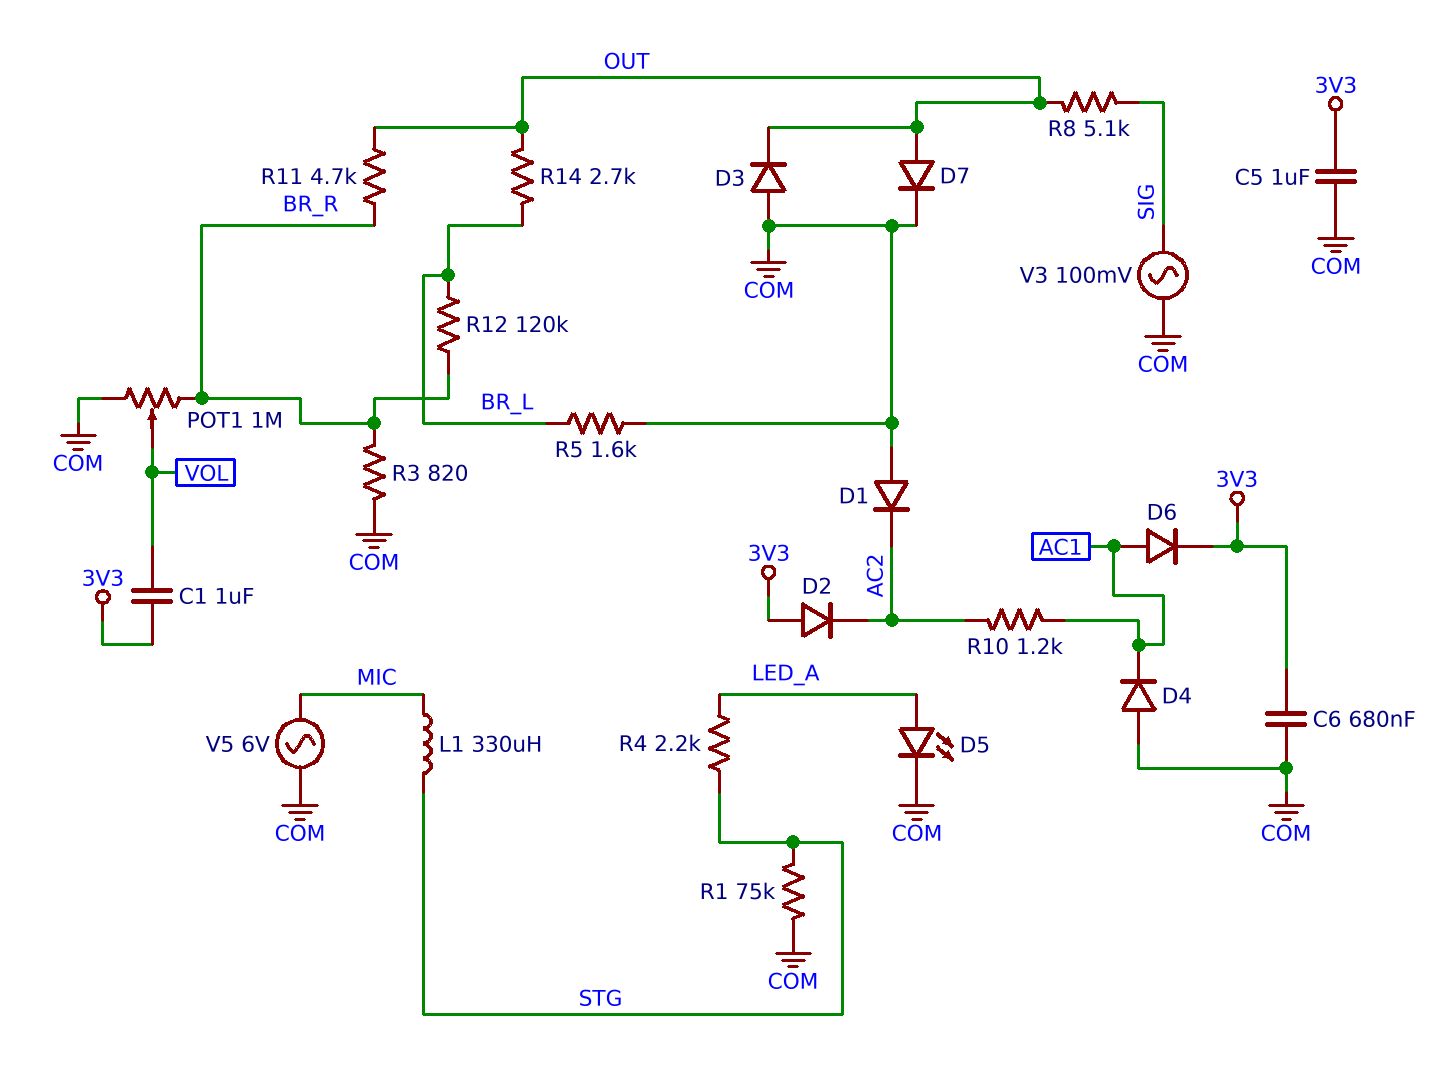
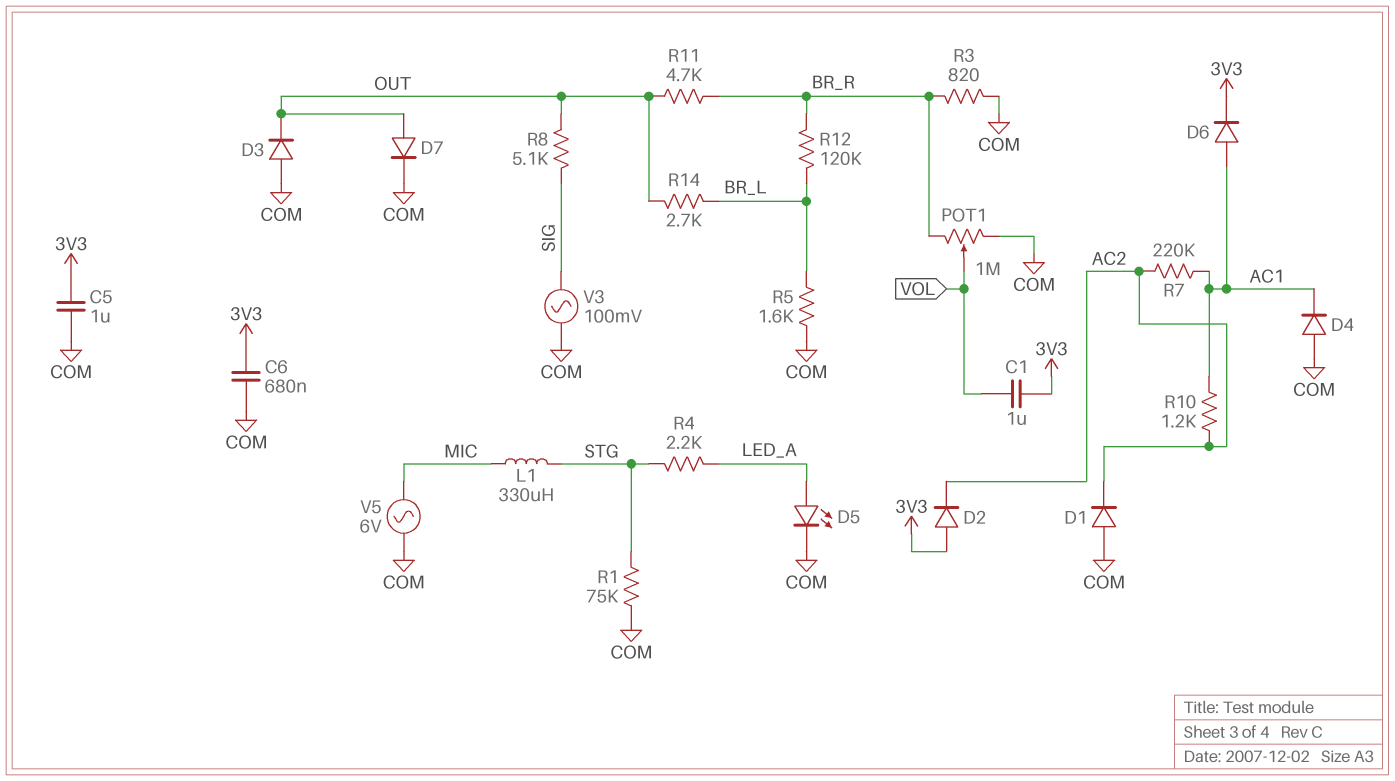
R7: none -> 220k (AC1, AC2)

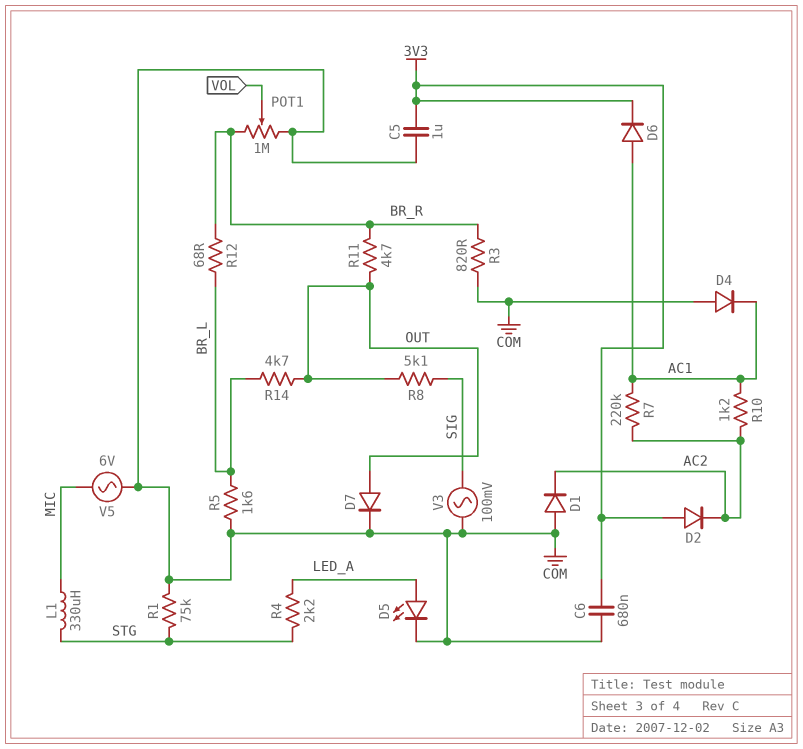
C1: 1uF (3V3, VOL) -> none
D3: diode (A COM, K OUT) -> none
R12: 120k (BR_L, BR_R) -> 68 (BR_L, BR_R)
R14: 2.7k (BR_L, OUT) -> 4.7k (BR_L, OUT)

